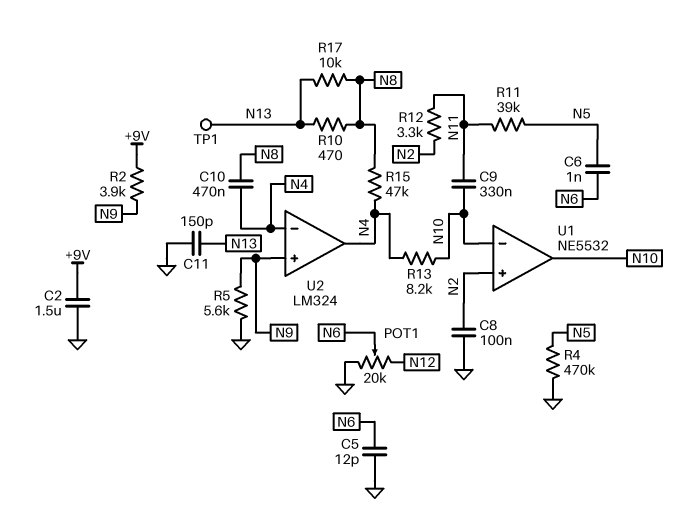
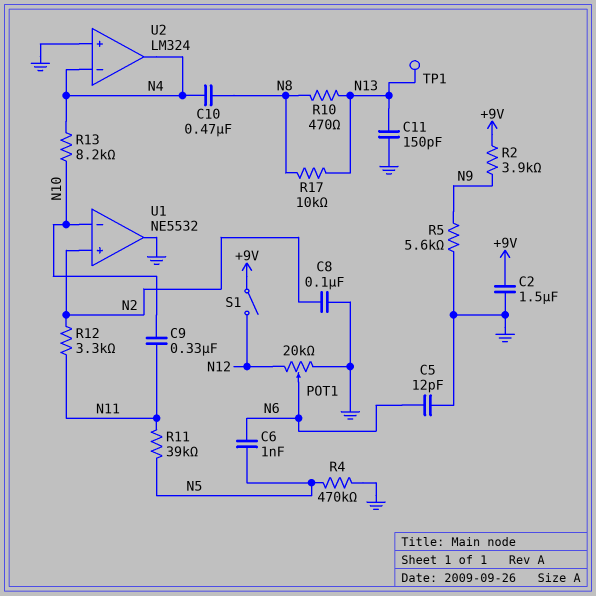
R15: 47k (N4, N8) -> none
S1: none -> switch (+9V, N12)
U1 pin out: N10 -> GND
U2 pin in+: N9 -> GND

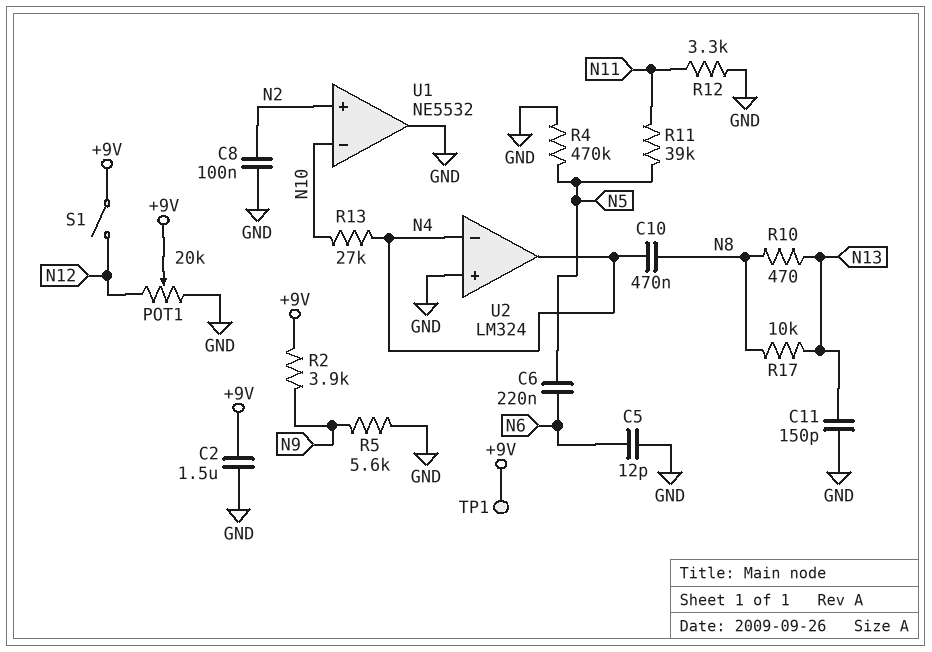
C6: 1nF (N5, N6) -> 220nF (N5, N6)
C9: 330nF (N10, N11) -> none
POT1: 20k (GND, N12, wiper N6) -> 20k (GND, N12, wiper +9V)
R12: 3.3k (N2, N11) -> 3.3k (GND, N11)
R13: 8.2k (N4, N10) -> 27k (N4, N10)
TP1: test point (N13) -> test point (+9V)

